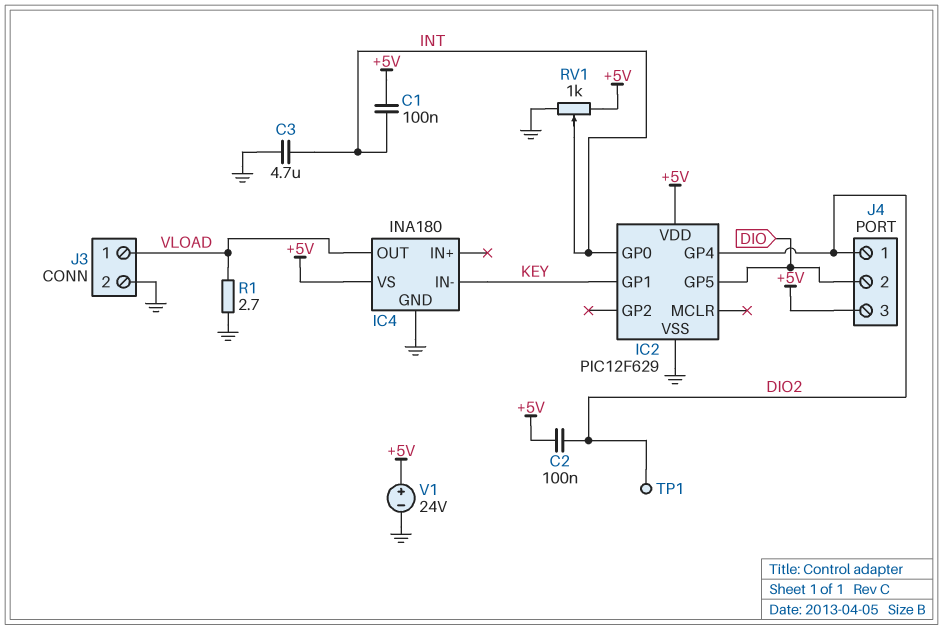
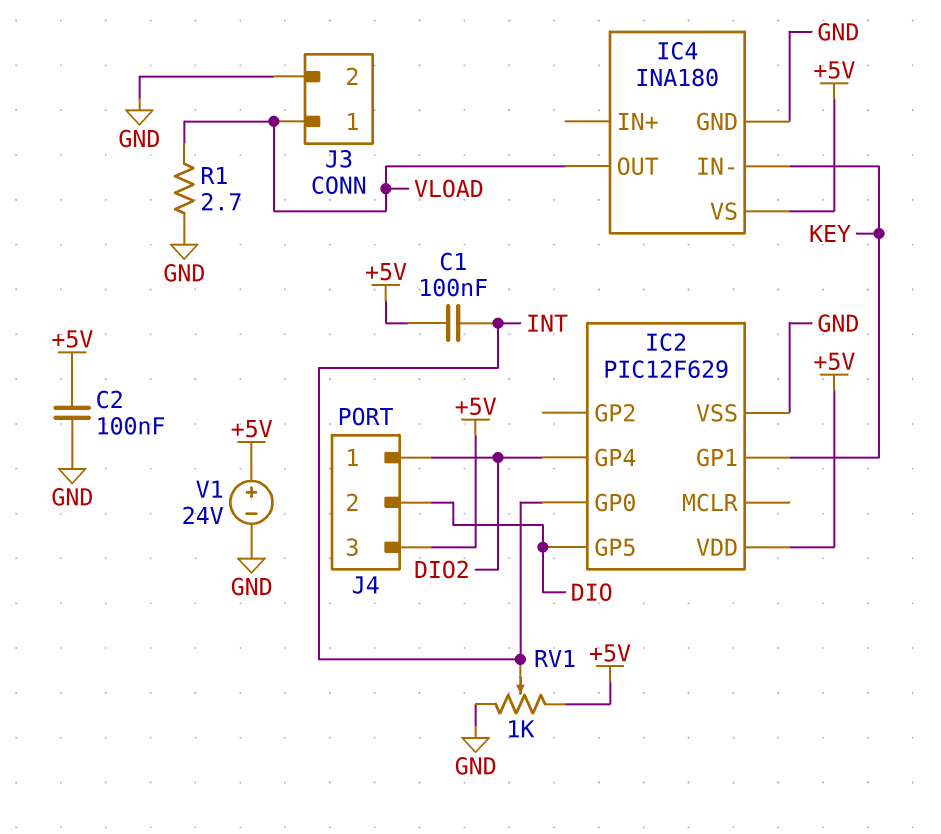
C2: 100nF (+5V, DIO2) -> 100nF (+5V, GND)
C3: 4.7uF (GND, INT) -> none
TP1: test point (DIO2) -> none

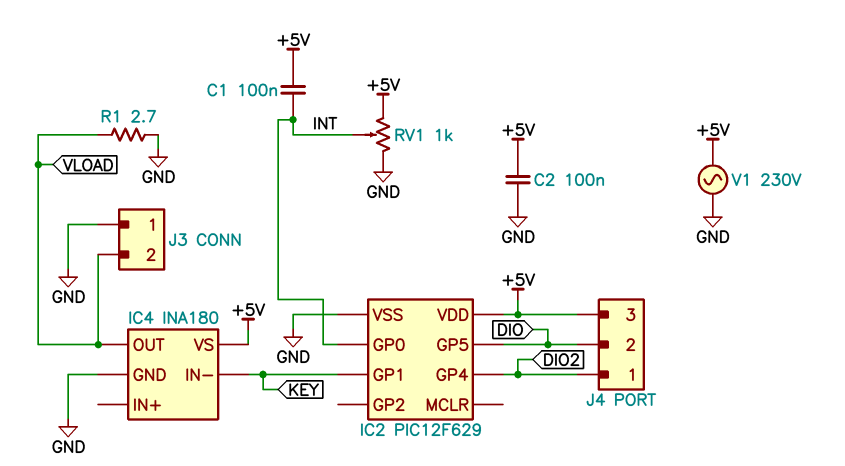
J3 pin 1: VLOAD -> GND
J3 pin 2: GND -> VLOAD
V1: 24V (plus +5V, minus GND) -> AC 230V (+5V, GND)

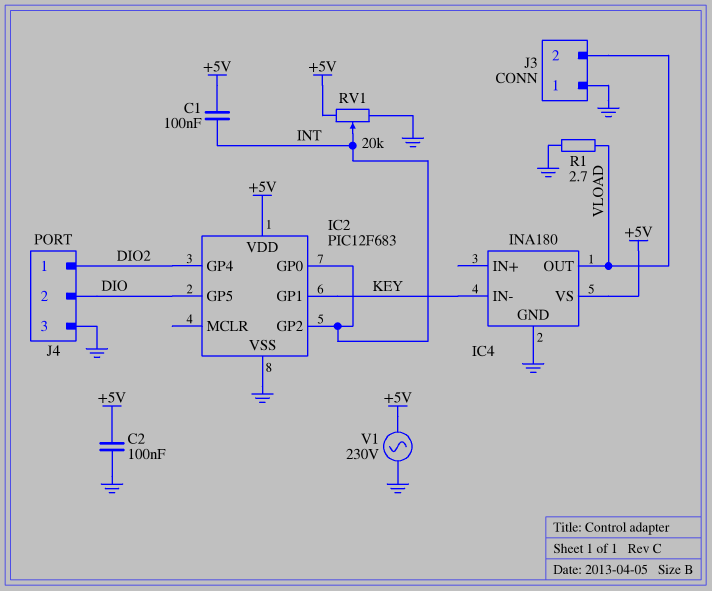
IC2: PIC12F629 -> PIC12F683
IC2 pin GP2: none -> INT
J4 pin 3: +5V -> GND
RV1: 1k (+5V, GND, wiper INT) -> 20k (+5V, GND, wiper INT)

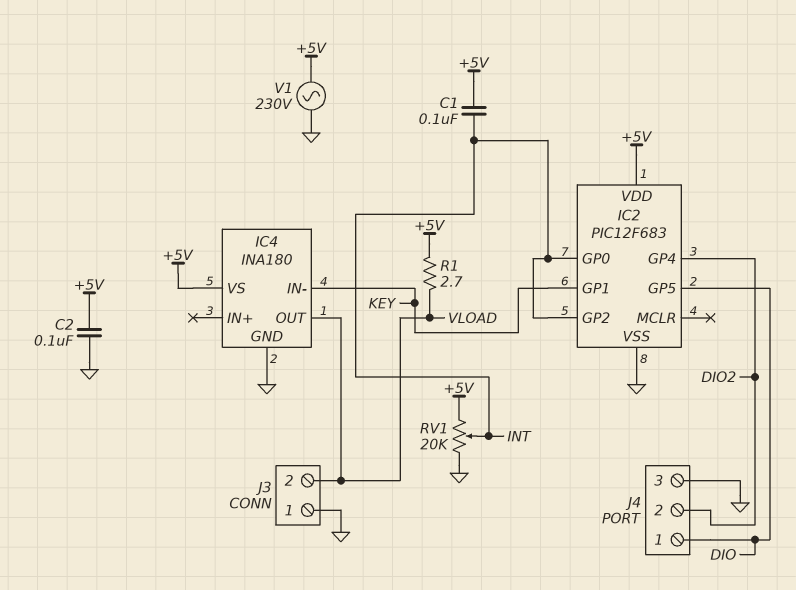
J4 pin 1: DIO2 -> DIO
J4 pin 2: DIO -> DIO2
R1: 2.7 (GND, VLOAD) -> 2.7 (+5V, VLOAD)

